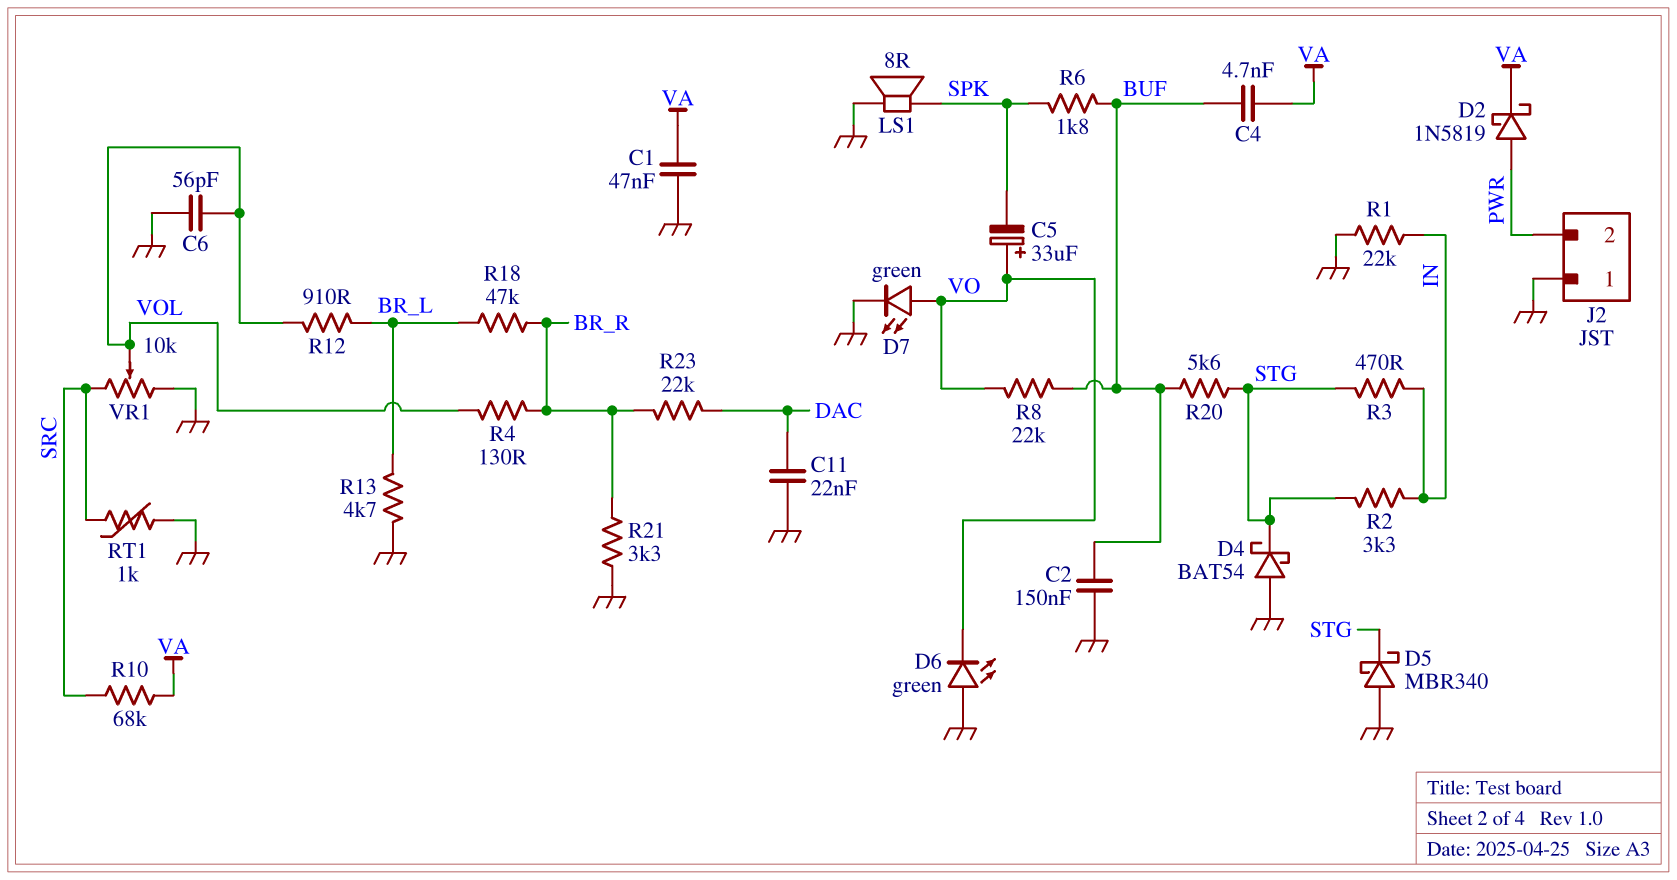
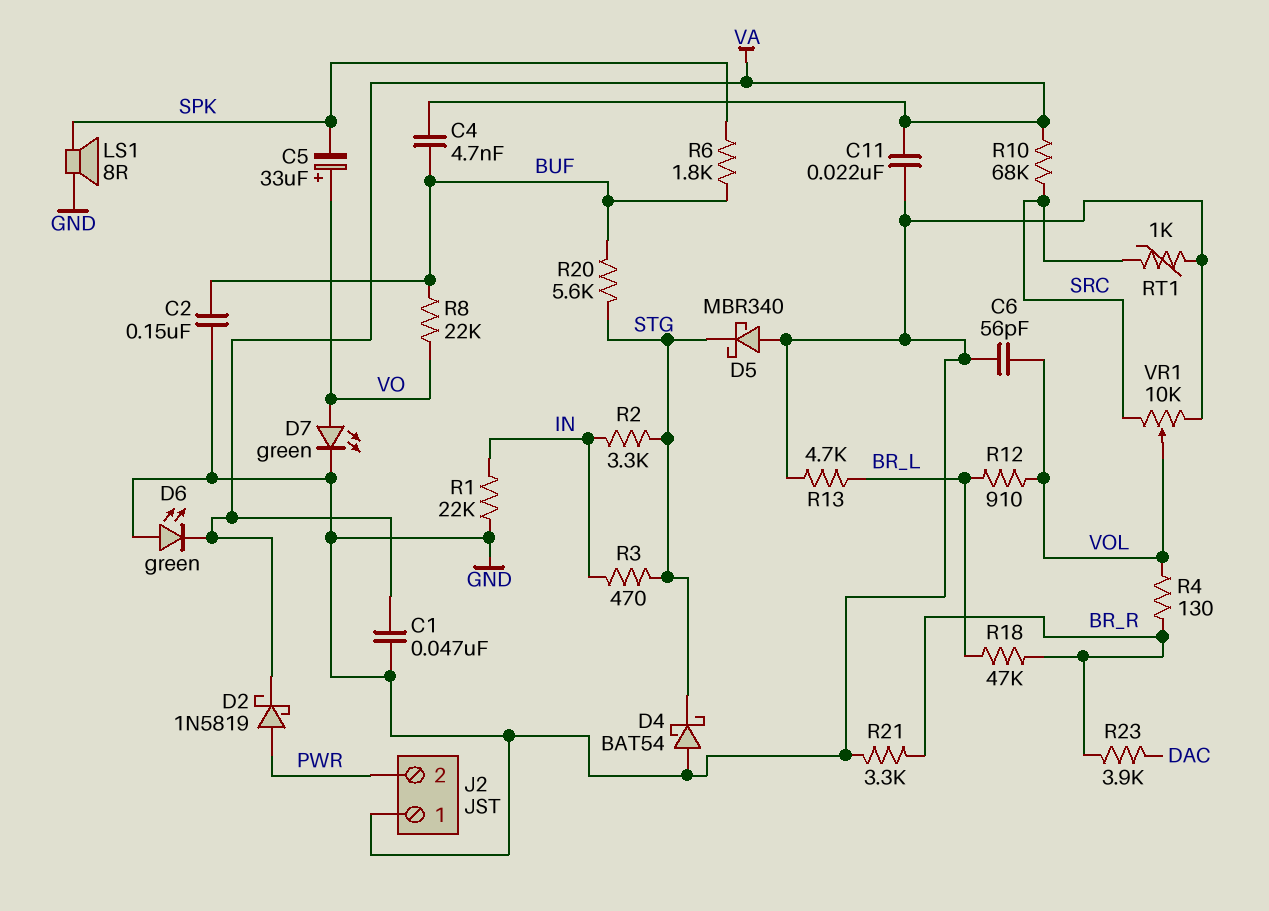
C11: 22nF (DAC, GND) -> 22nF (GND, VA)
D6: LED green (A GND, K VO) -> LED green (A GND, K VA)
R23: 22k (BR_R, DAC) -> 3.9k (BR_R, DAC)

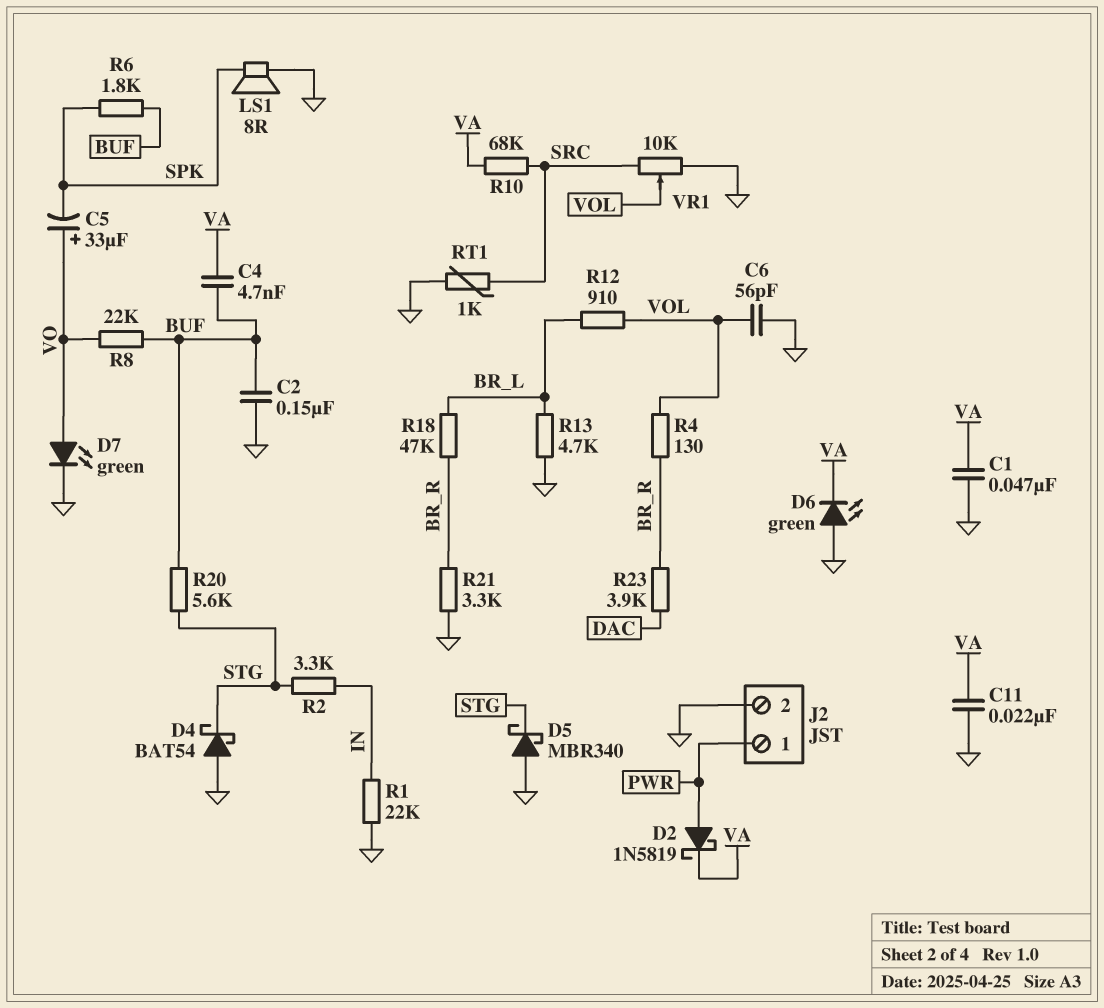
J2 pin 1: GND -> PWR
J2 pin 2: PWR -> GND
R3: 470 (IN, STG) -> none

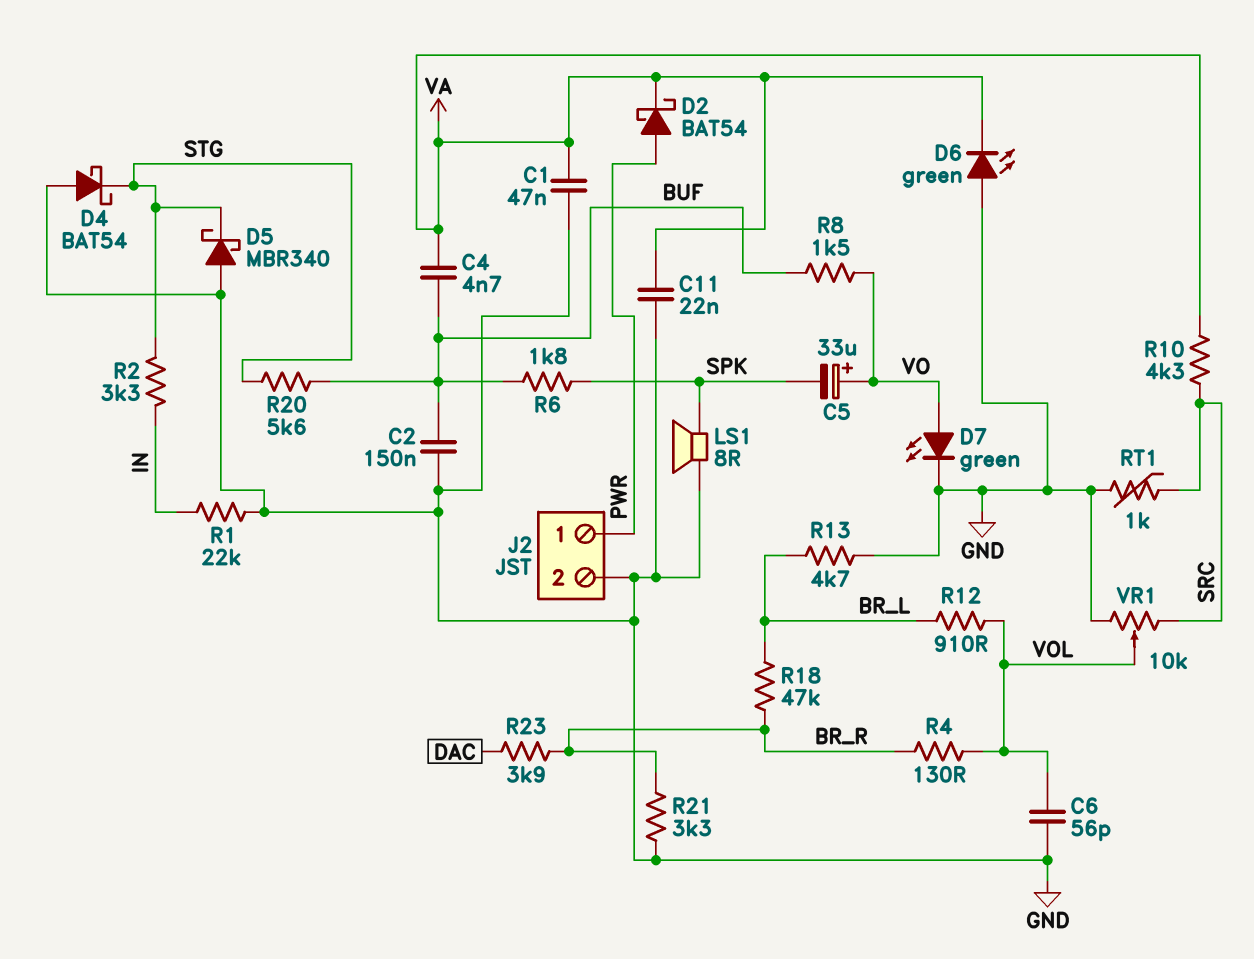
D2: schottky 1N5819 (A PWR, K VA) -> schottky BAT54 (A PWR, K VA)
R8: 22k (BUF, VO) -> 1.5k (BUF, VO)
R10: 68k (SRC, VA) -> 4.3k (SRC, VA)

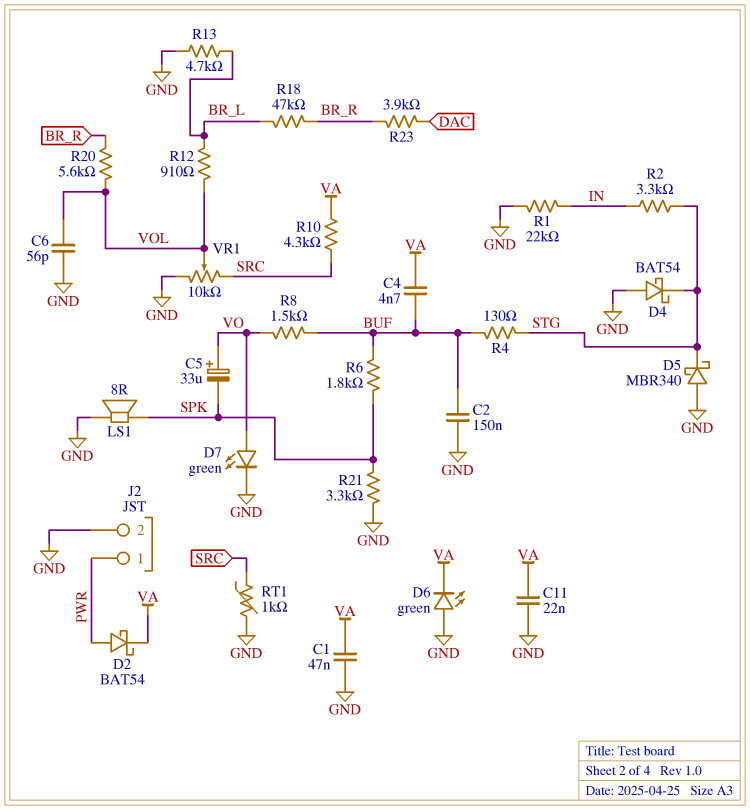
R4: 130 (BR_R, VOL) -> 130 (BUF, STG)
R20: 5.6k (BUF, STG) -> 5.6k (BR_R, VOL)
R21: 3.3k (BR_R, GND) -> 3.3k (GND, SPK)

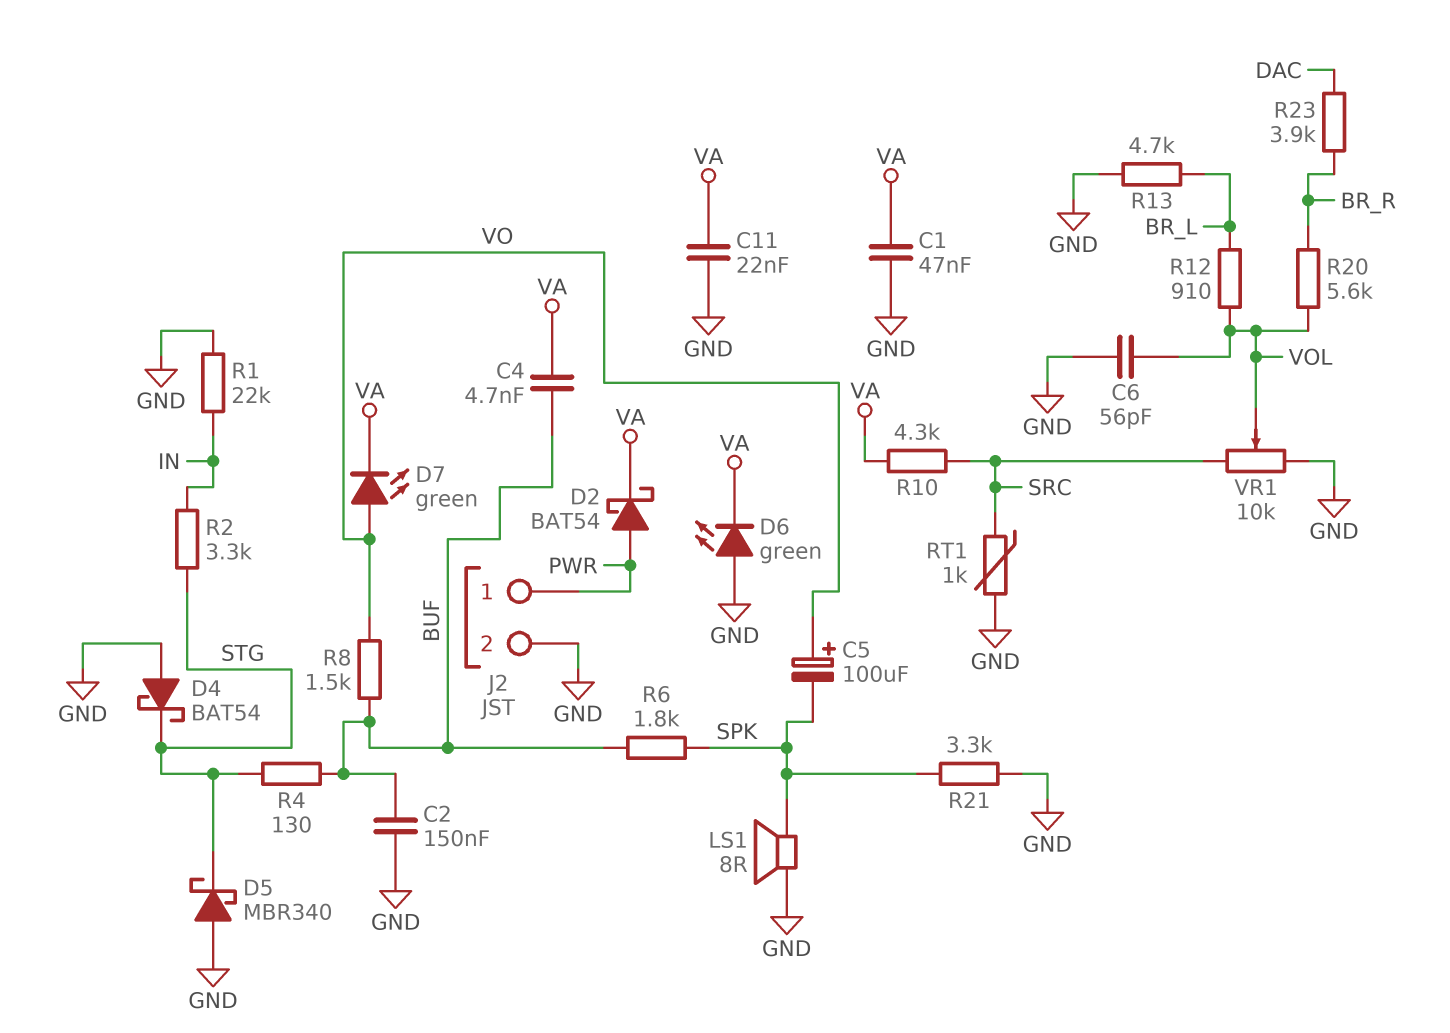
C5: 33uF (plus VO, minus SPK) -> 100uF (plus VO, minus SPK)
D7: LED green (A VO, K GND) -> LED green (A VO, K VA)
R18: 47k (BR_L, BR_R) -> none

